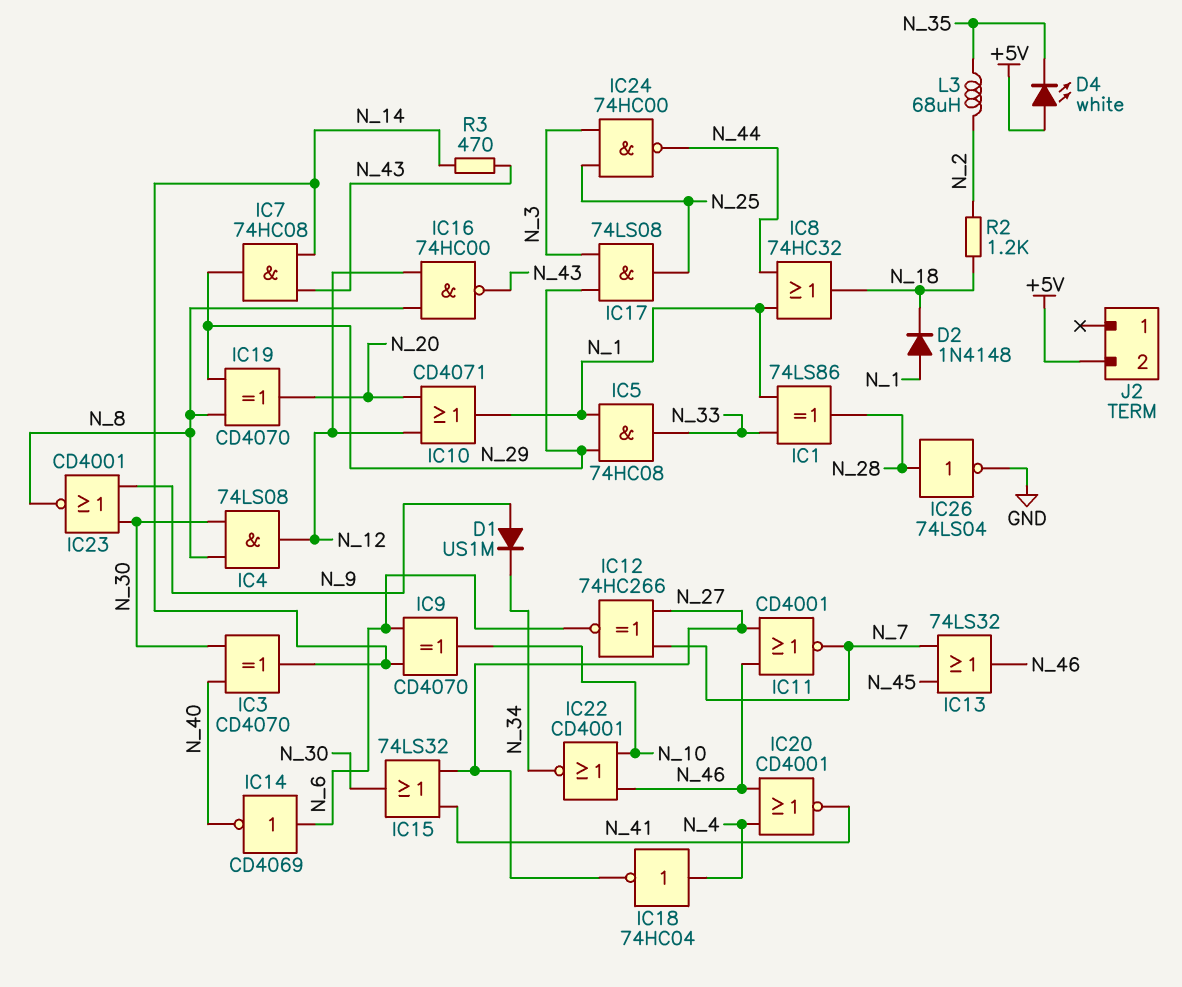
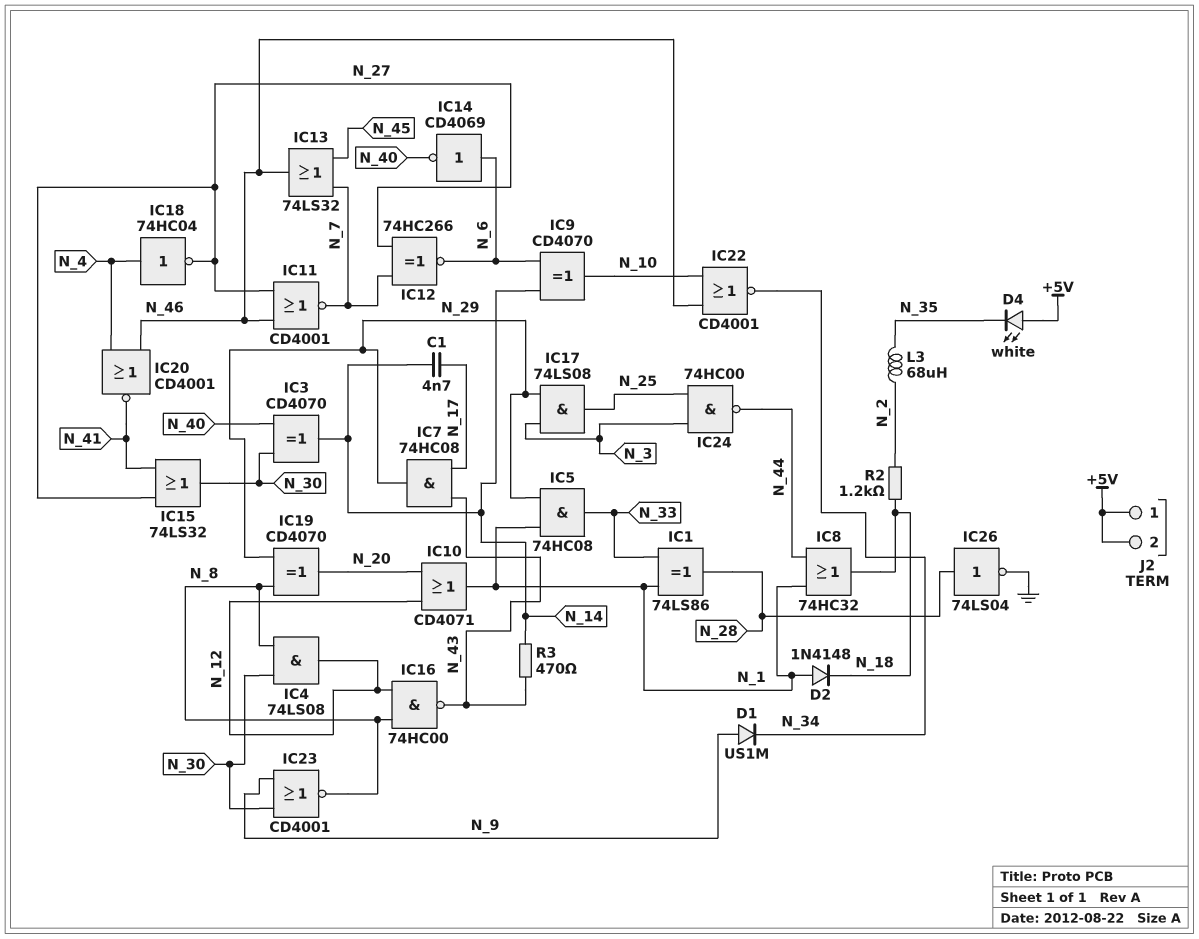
C1: none -> 4.7nF (N_14, N_17)
IC7: AND 74HC08 (in N_14, in N_43, out N_29) -> AND 74HC08 (in N_17, in N_43, out N_29)
J2 pin 1: none -> +5V

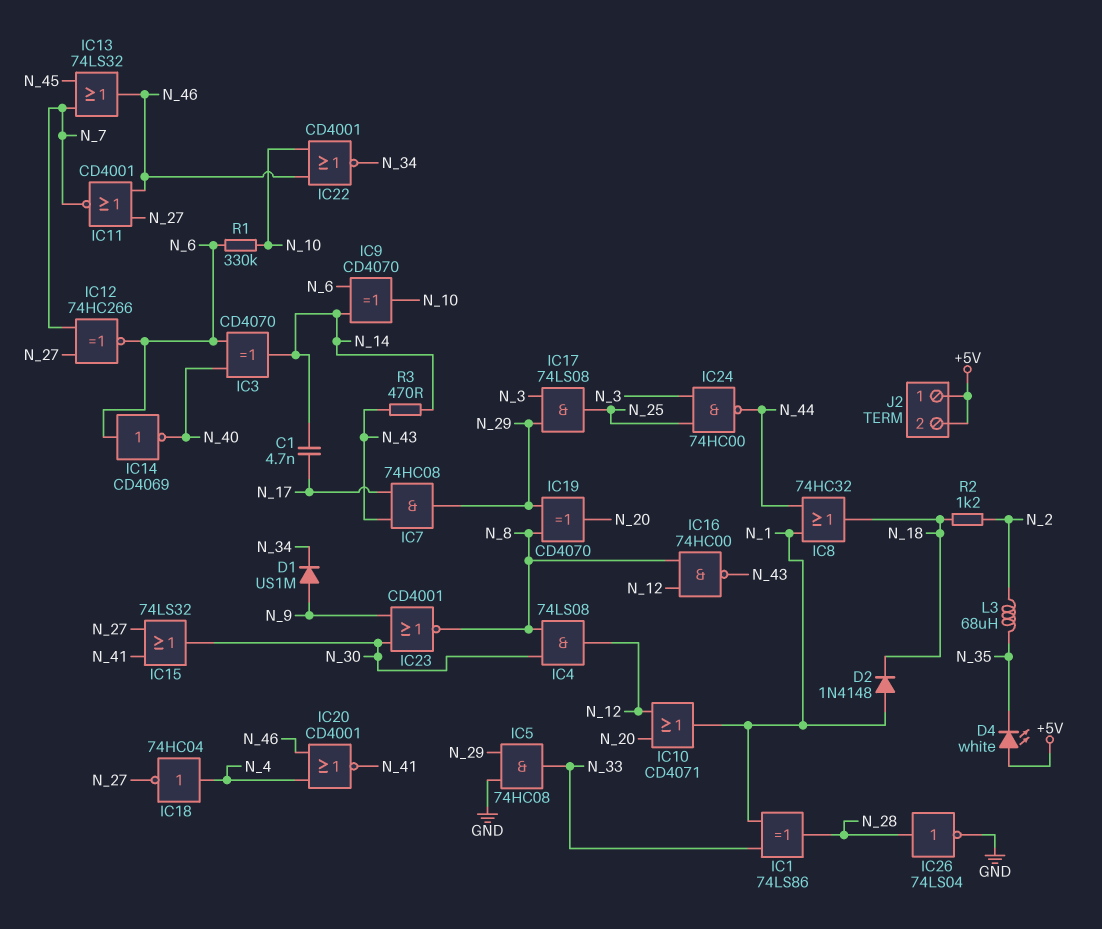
IC3: XOR CD4070 (in N_30, in N_40, out N_14) -> XOR CD4070 (in N_6, in N_40, out N_14)
IC5: AND 74HC08 (in N_1, in N_29, out N_33) -> AND 74HC08 (in GND, in N_29, out N_33)
R1: none -> 330k (N_6, N_10)

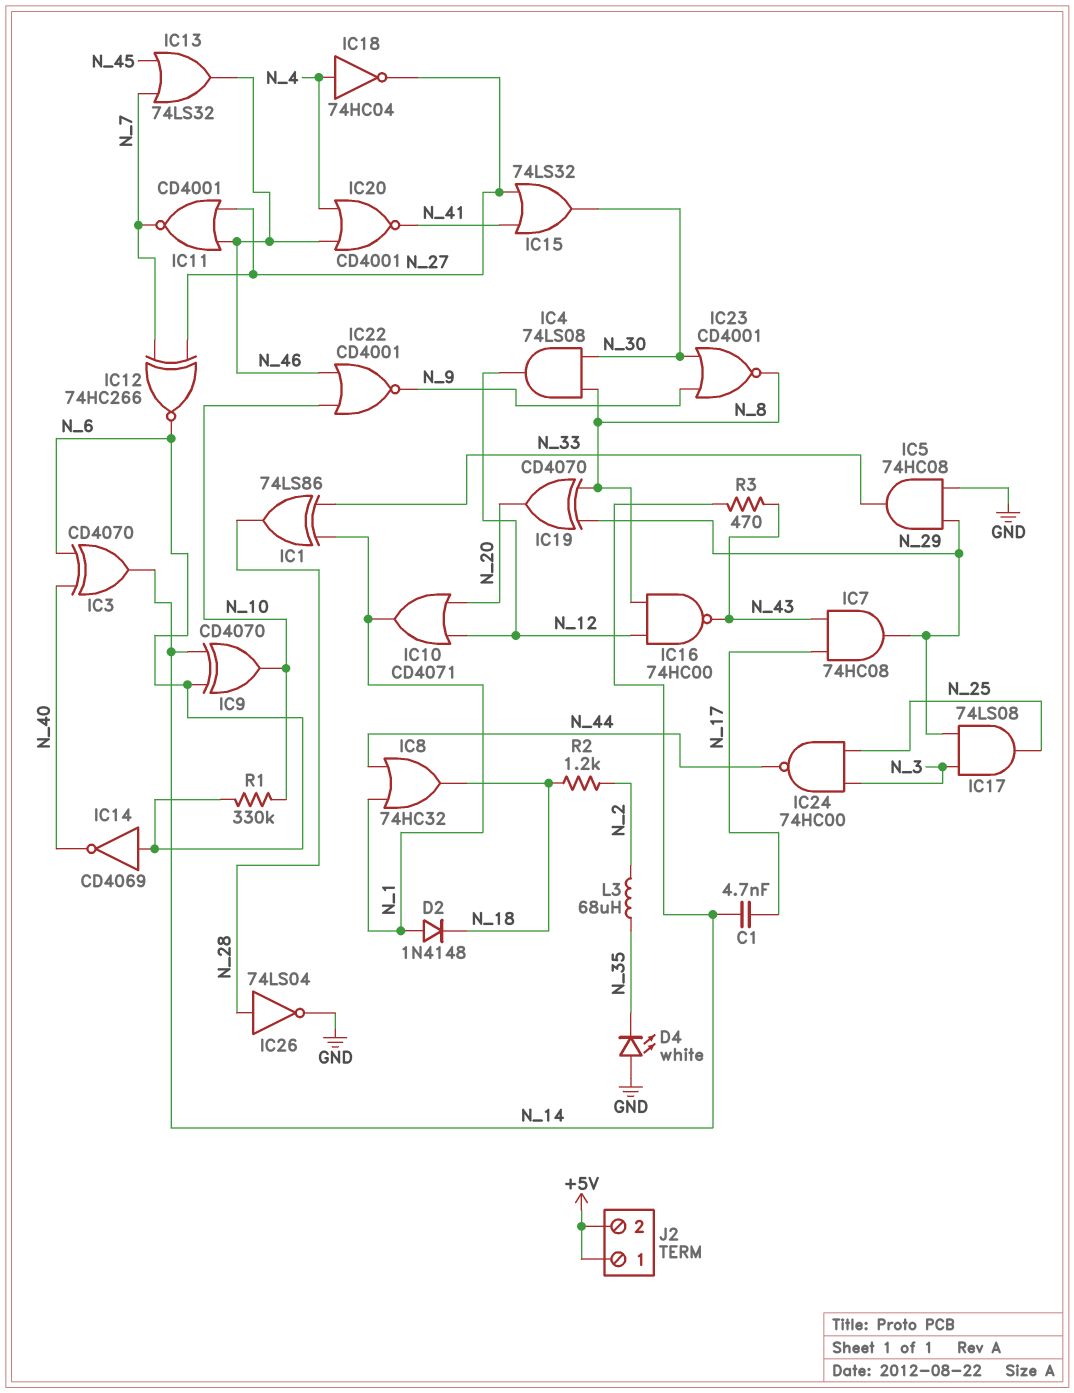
D1: diode US1M (A N_9, K N_34) -> none
D4: LED white (A +5V, K N_35) -> LED white (A GND, K N_35)
IC22: NOR CD4001 (in N_10, in N_46, out N_34) -> NOR CD4001 (in N_10, in N_46, out N_9)

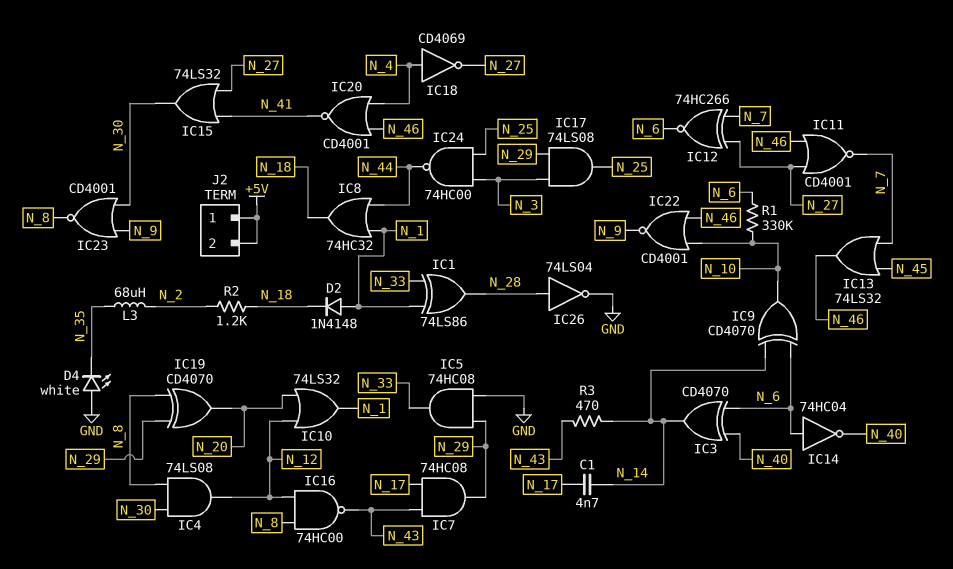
IC10: OR CD4071 (in N_12, in N_20, out N_1) -> OR 74LS32 (in N_12, in N_20, out N_1)
IC14: NOT CD4069 (in N_6, out N_40) -> NOT 74HC04 (in N_6, out N_40)
IC18: NOT 74HC04 (in N_4, out N_27) -> NOT CD4069 (in N_4, out N_27)

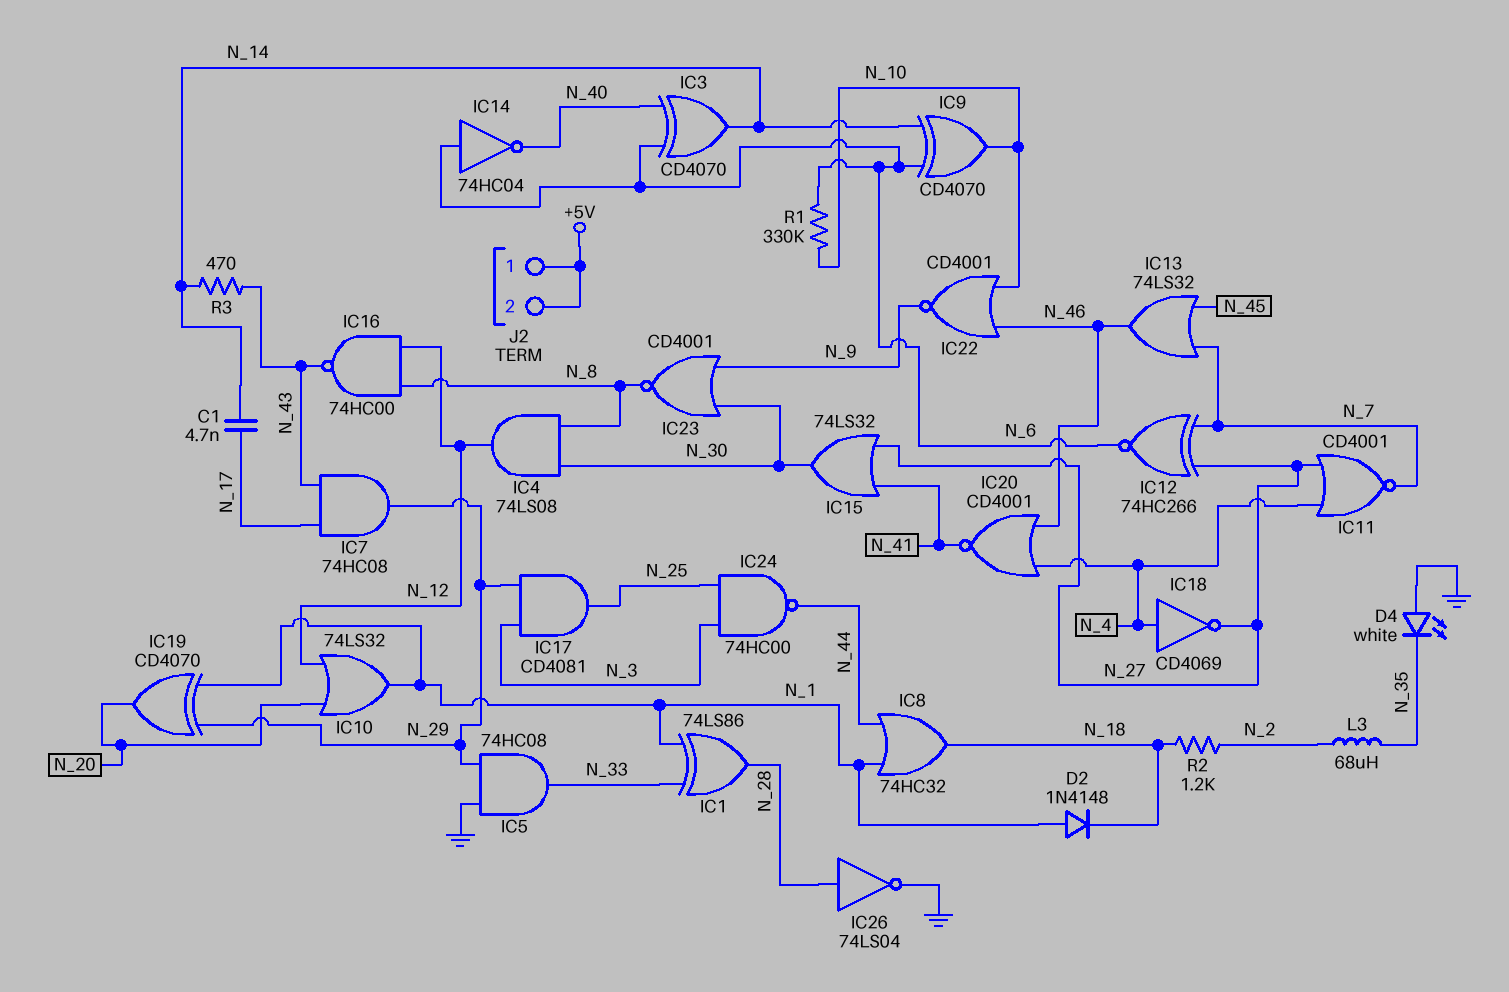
IC11: NOR CD4001 (in N_27, in N_46, out N_7) -> NOR CD4001 (in N_4, in N_27, out N_7)
IC17: AND 74LS08 (in N_3, in N_29, out N_25) -> AND CD4081 (in N_3, in N_29, out N_25)
IC19: XOR CD4070 (in N_8, in N_29, out N_20) -> XOR CD4070 (in N_1, in N_29, out N_20)

